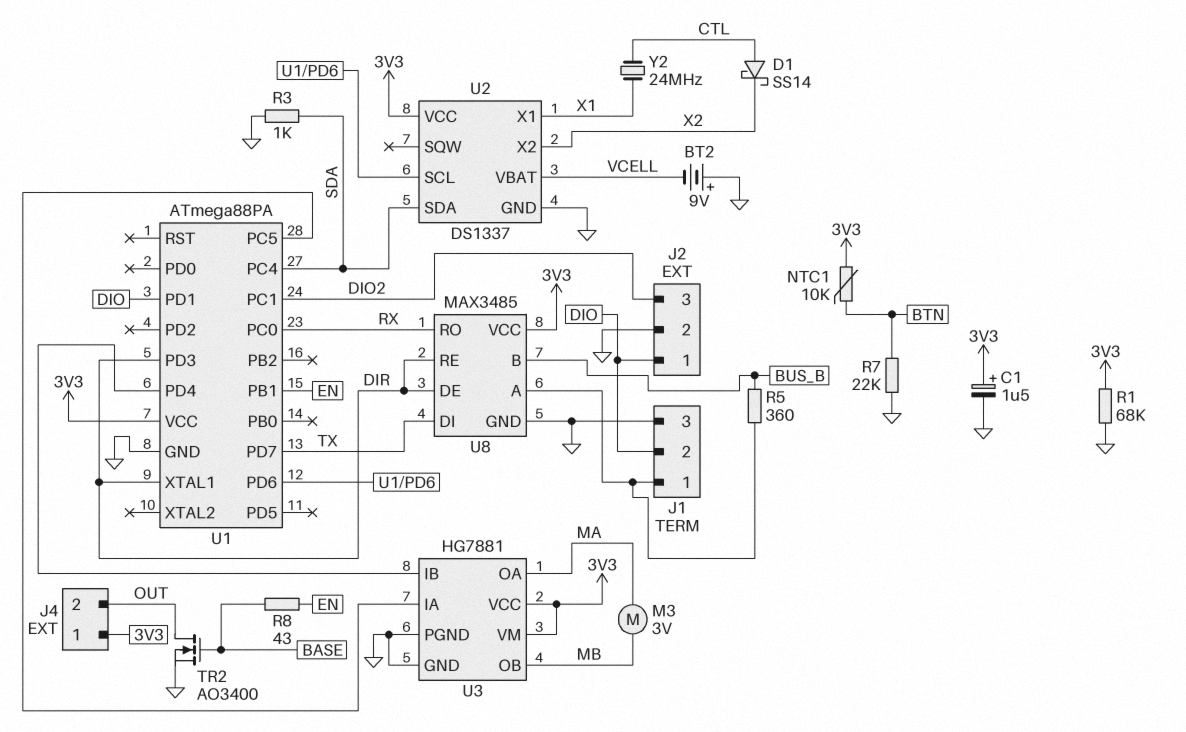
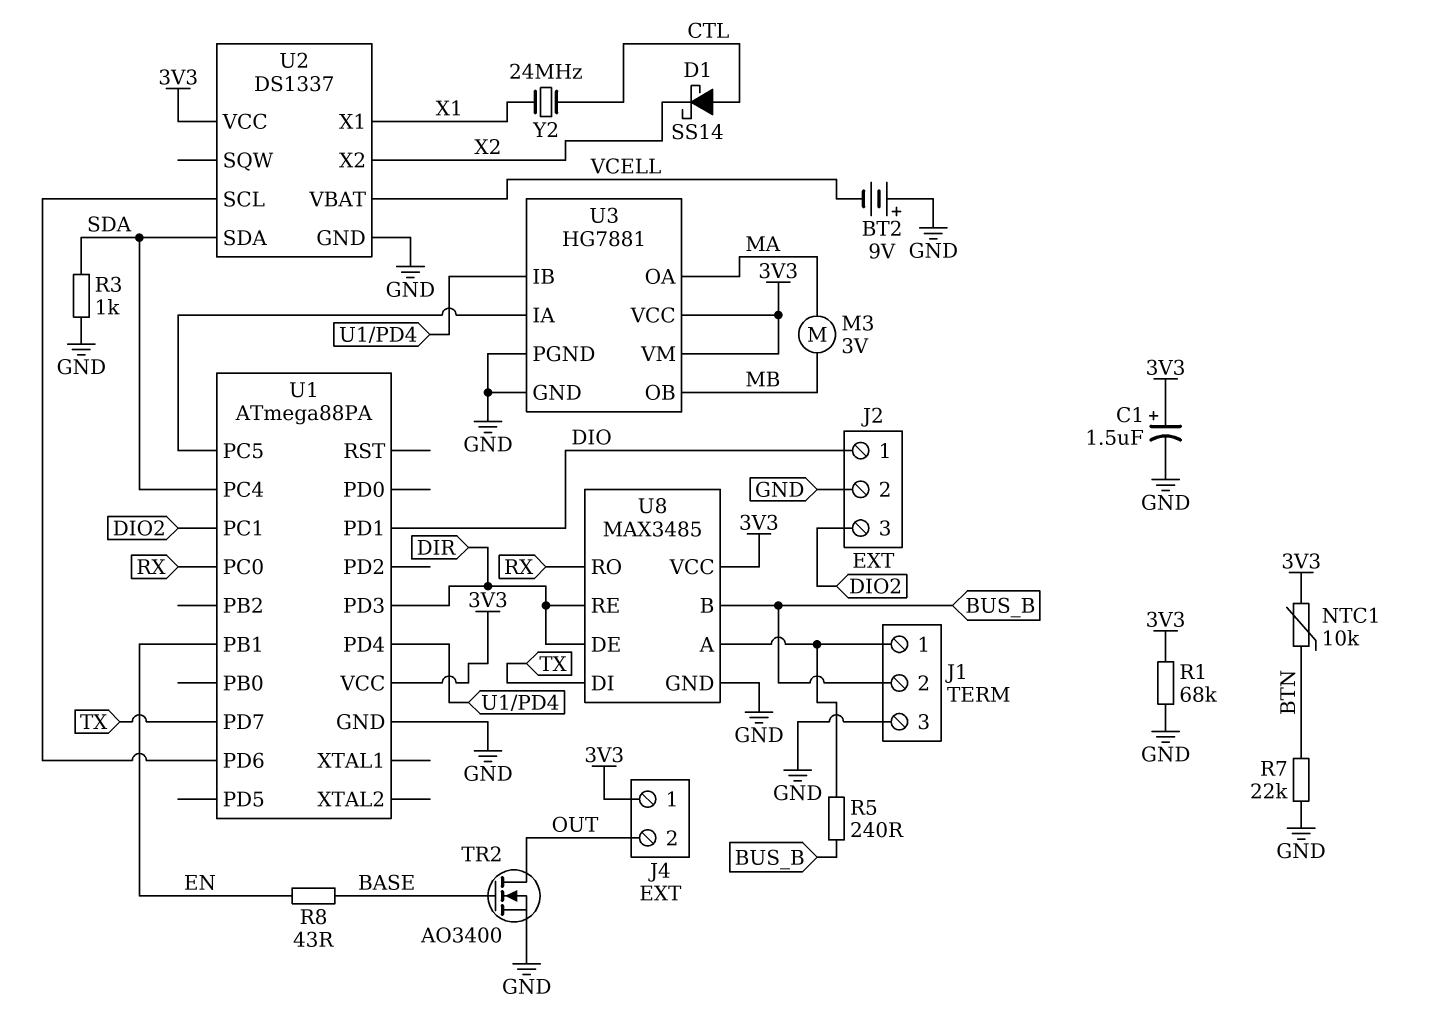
J1 pin 2: DIO -> BUS_B
R5: 360 (BUS_B, J1/1) -> 240 (BUS_B, J1/1)
U1 pin XTAL1: DIR -> none

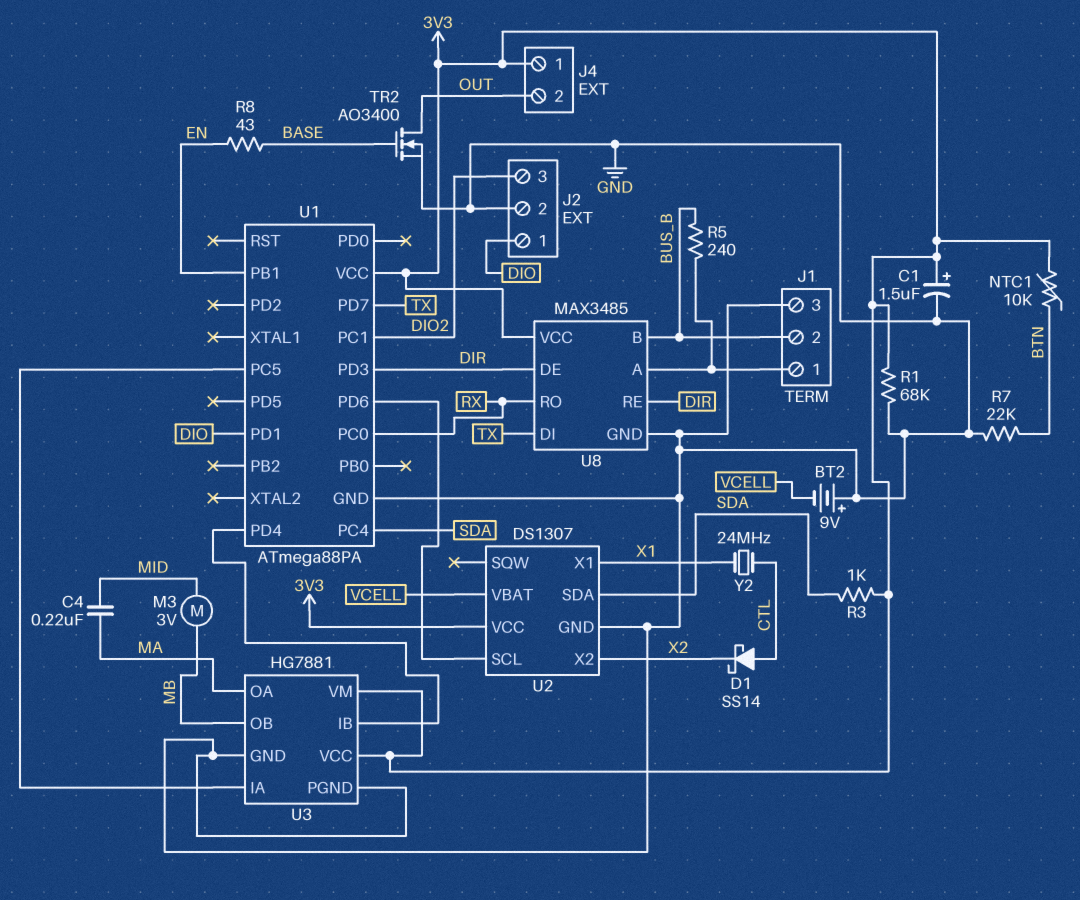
C4: none -> 220nF (MA, MID)
M3: motor 3V (MA, MB) -> motor 3V (MB, MID)
R3: 1k (GND, SDA) -> 1k (3V3, SDA)
U2: DS1337 -> DS1307

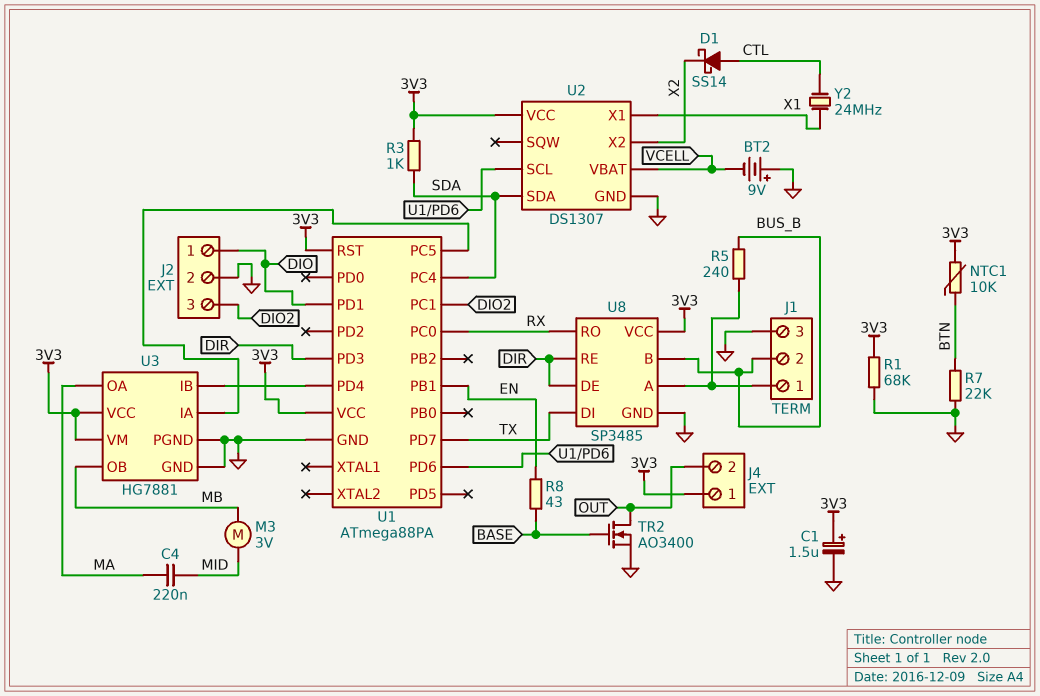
U1 pin RST: none -> 3V3
U8: MAX3485 -> SP3485

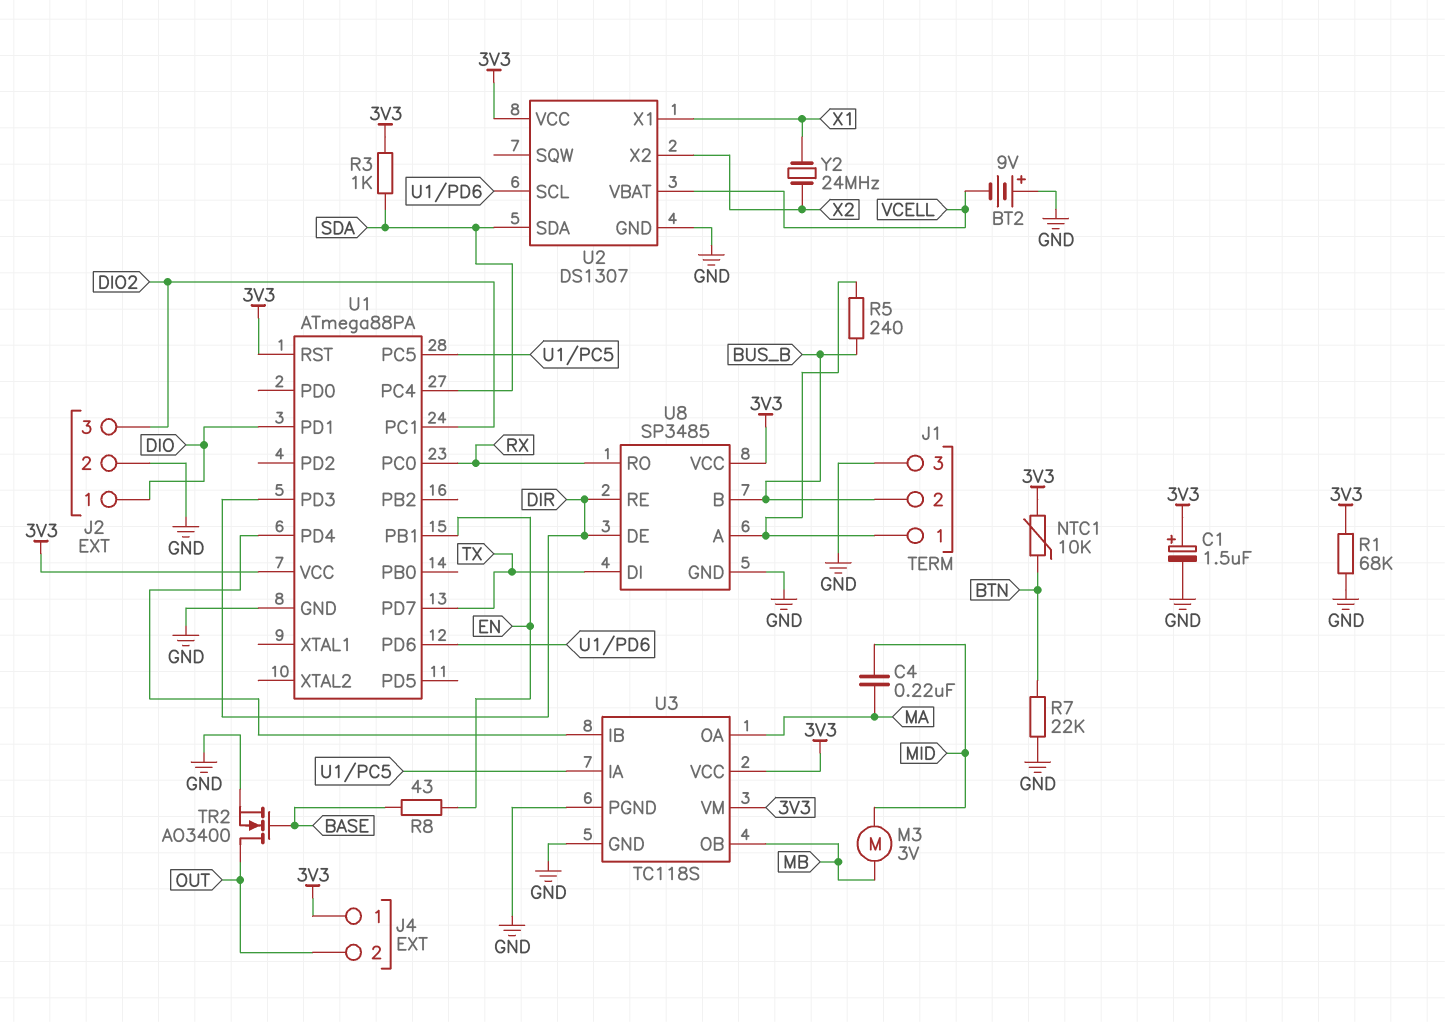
D1: schottky SS14 (A CTL, K X2) -> none
U3: HG7881 -> TC118S
Y2: 24MHz (CTL, X1) -> 24MHz (X1, X2)

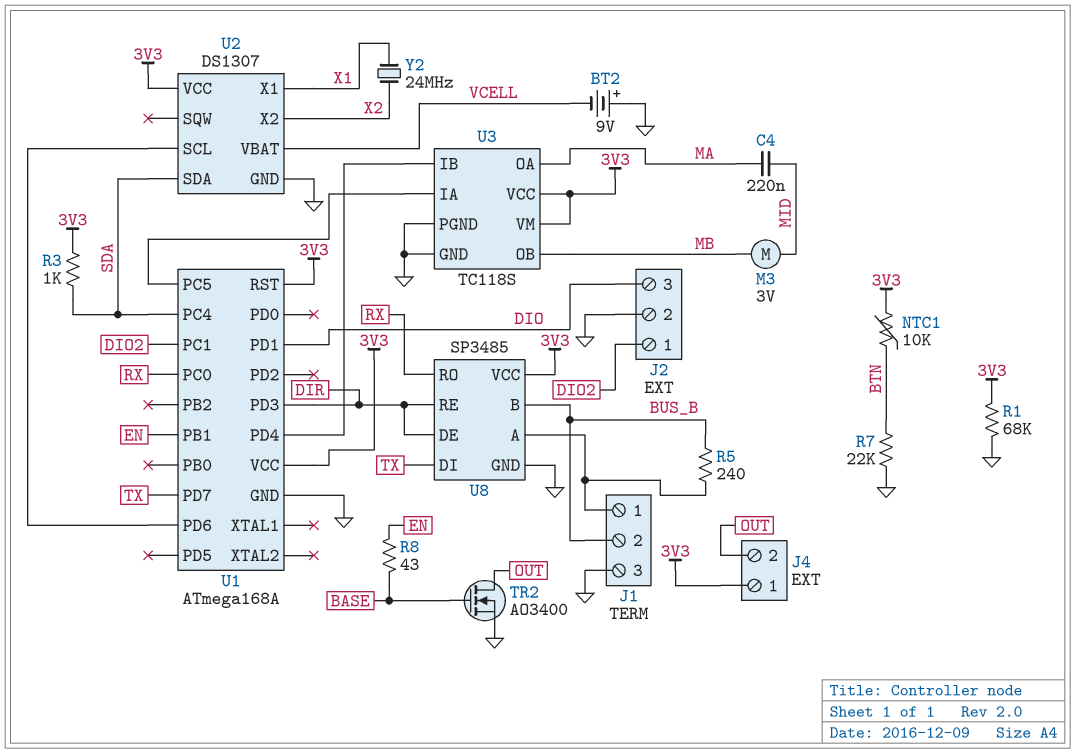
C1: 1.5uF (plus 3V3, minus GND) -> none
J2 pin 1: DIO -> DIO2
J2 pin 3: DIO2 -> DIO
U1: ATmega88PA -> ATmega168A

